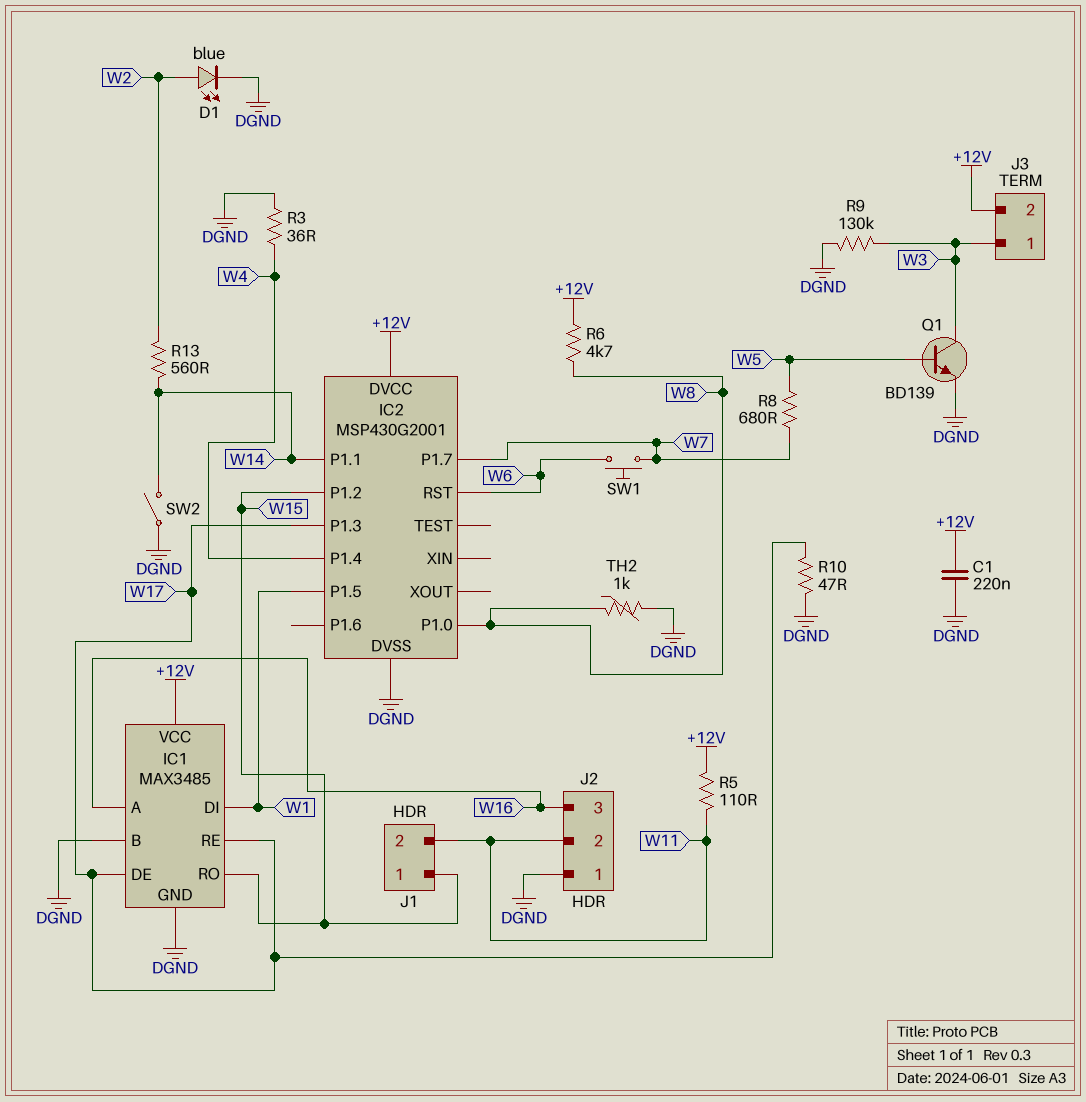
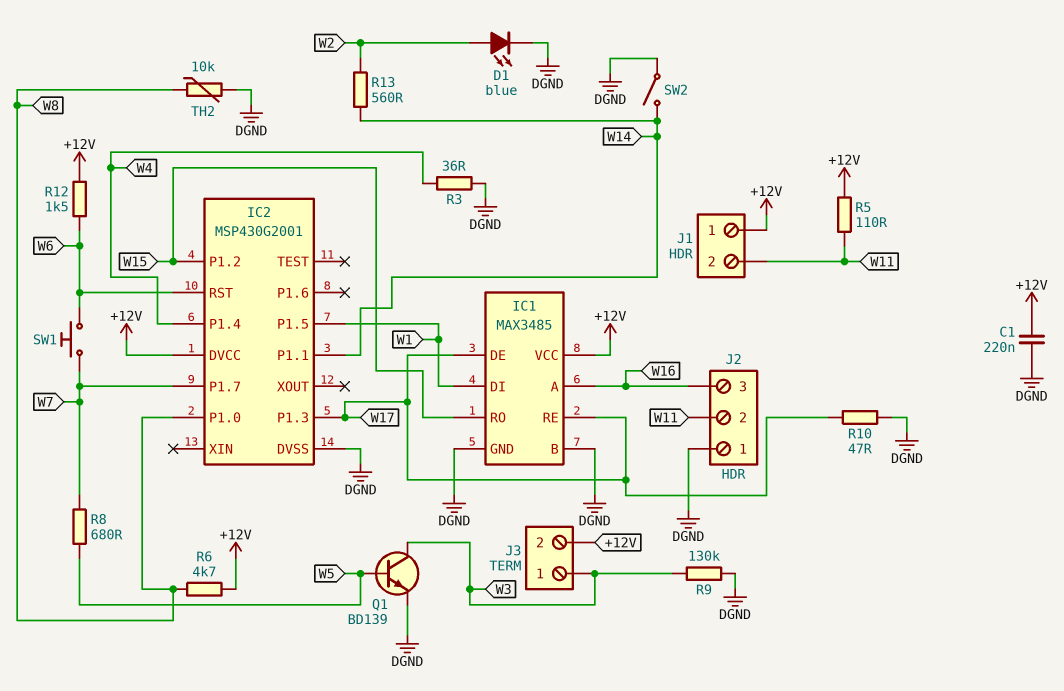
J1 pin 1: W15 -> +12V
R12: none -> 1.5k (+12V, W6)
TH2: 1k (DGND, W8) -> 10k (DGND, W8)

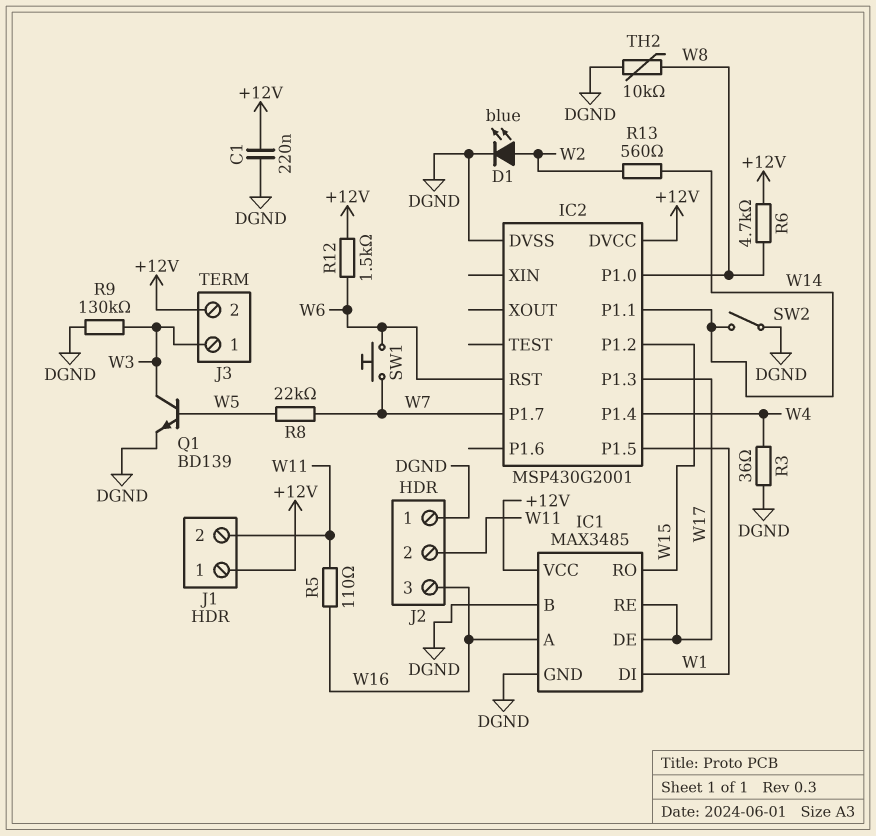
R5: 110 (+12V, W11) -> 110 (W11, W16)
R8: 680 (W5, W7) -> 22k (W5, W7)
R10: 47 (DGND, W17) -> none

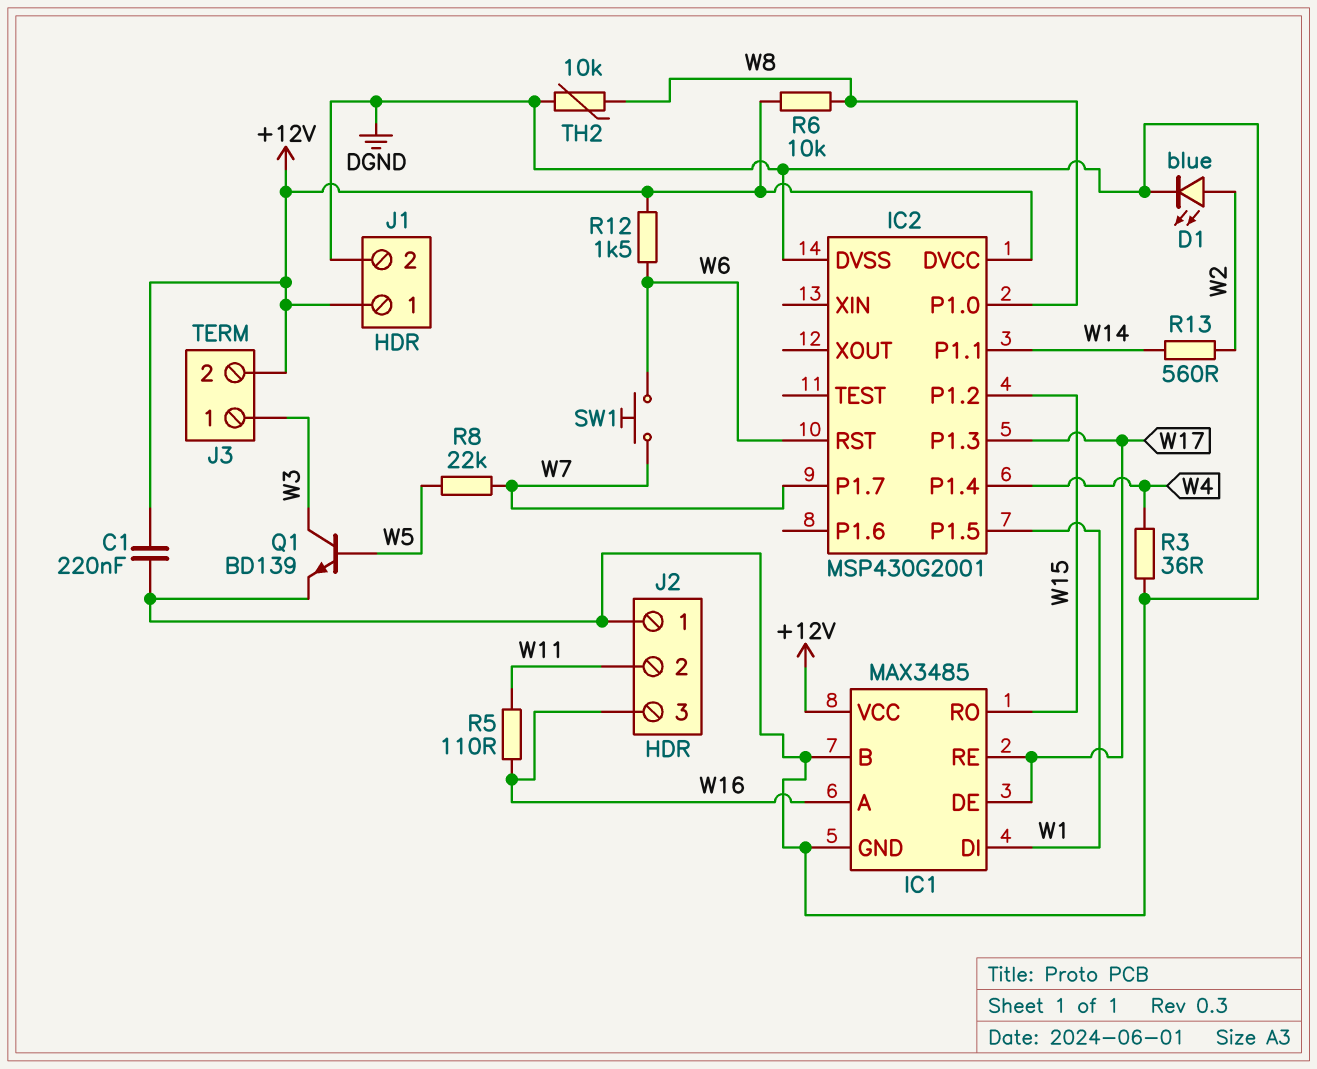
J1 pin 2: W11 -> DGND
R6: 4.7k (+12V, W8) -> 10k (+12V, W8)
R9: 130k (DGND, W3) -> none
SW2: switch (DGND, W14) -> none

